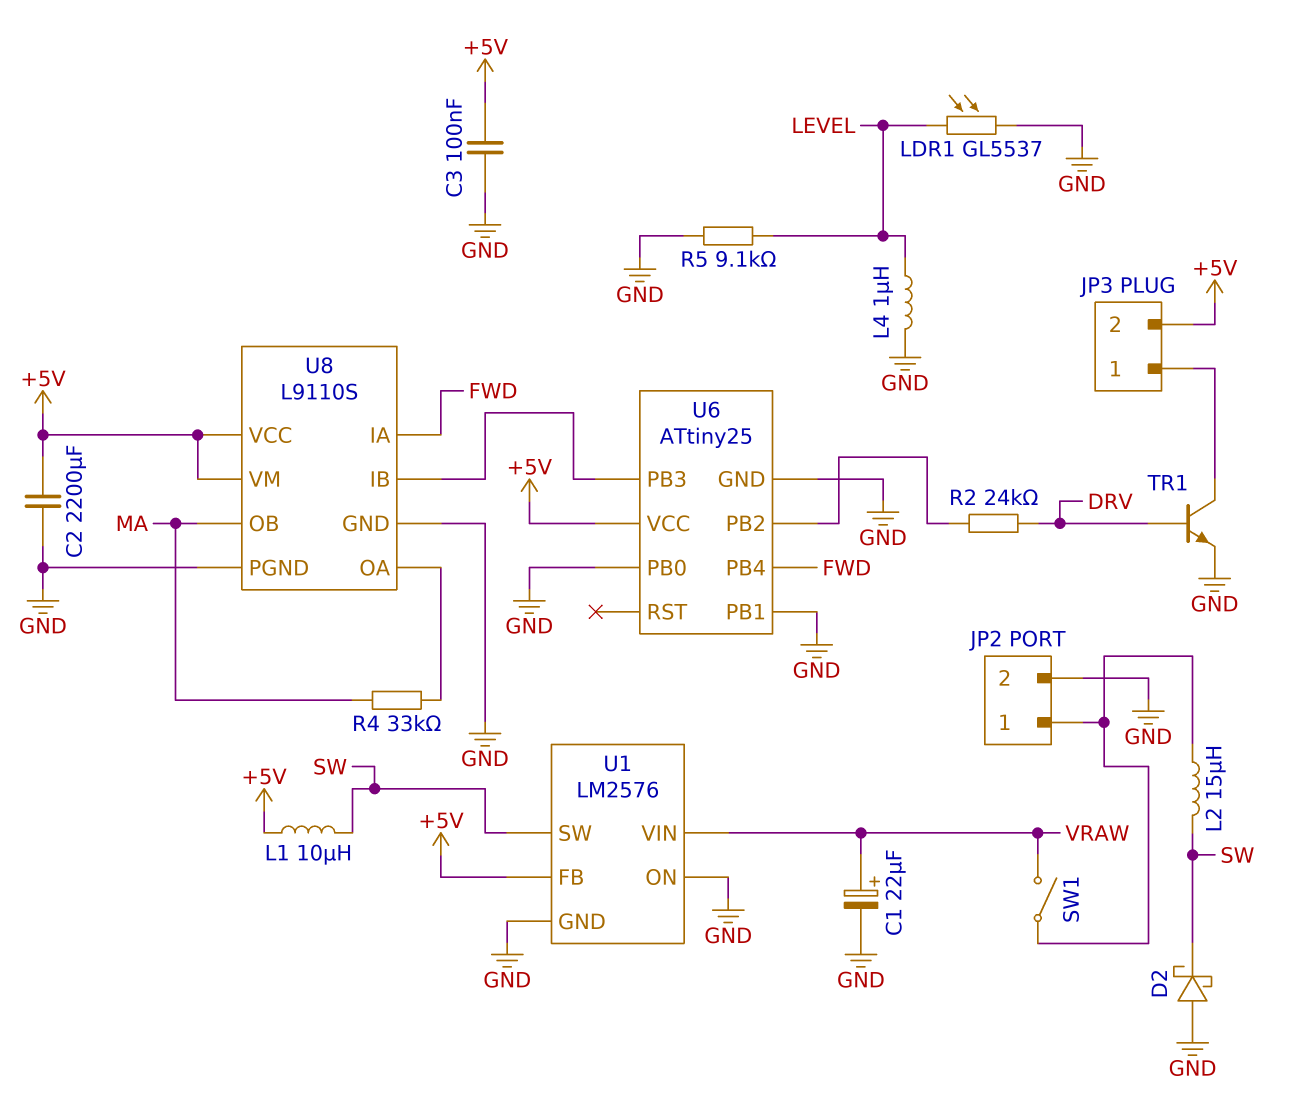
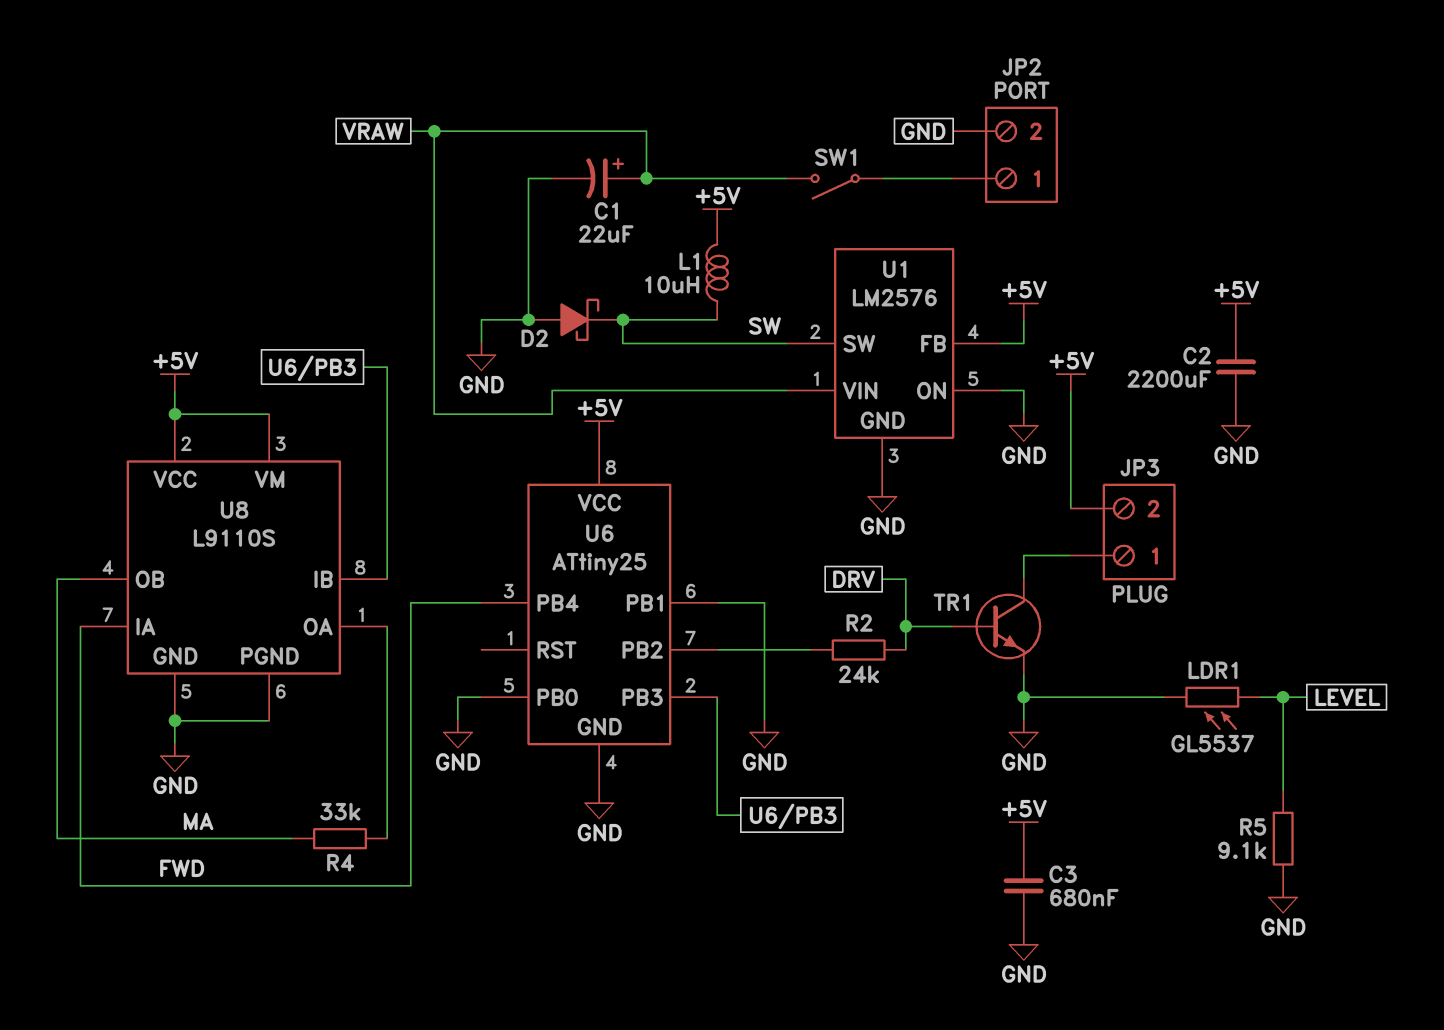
C3: 100nF (+5V, GND) -> 680nF (+5V, GND)
L2: 15uH (JP2/1, SW) -> none
L4: 1uH (GND, LEVEL) -> none

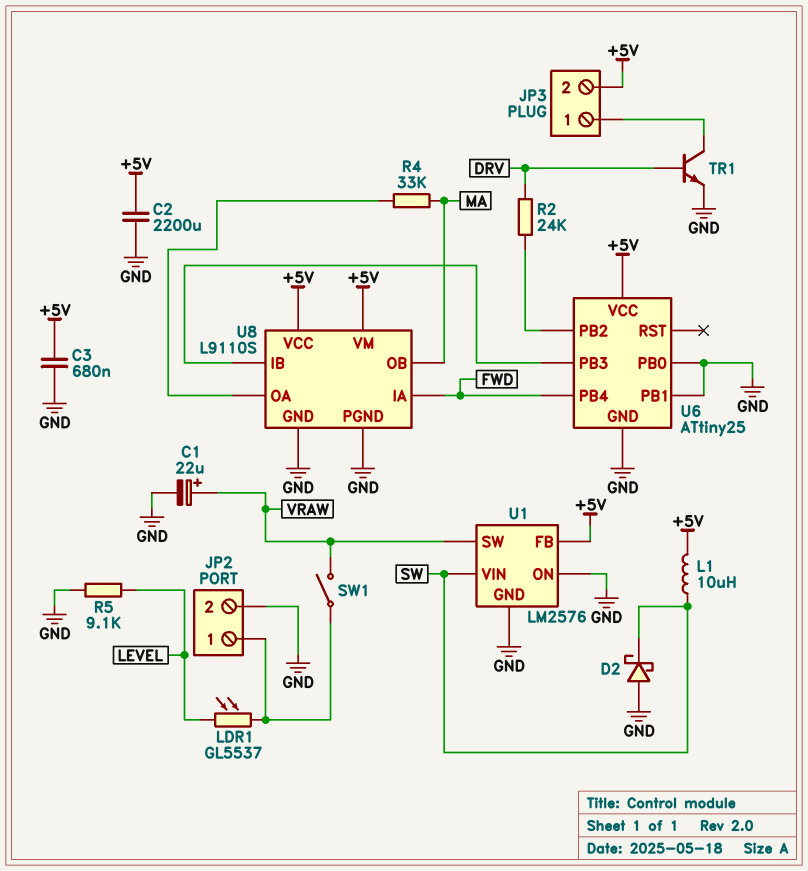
LDR1: GL5537 (GND, LEVEL) -> GL5537 (JP2/1, LEVEL)
U1 pin SW: SW -> VRAW
U1 pin VIN: VRAW -> SW

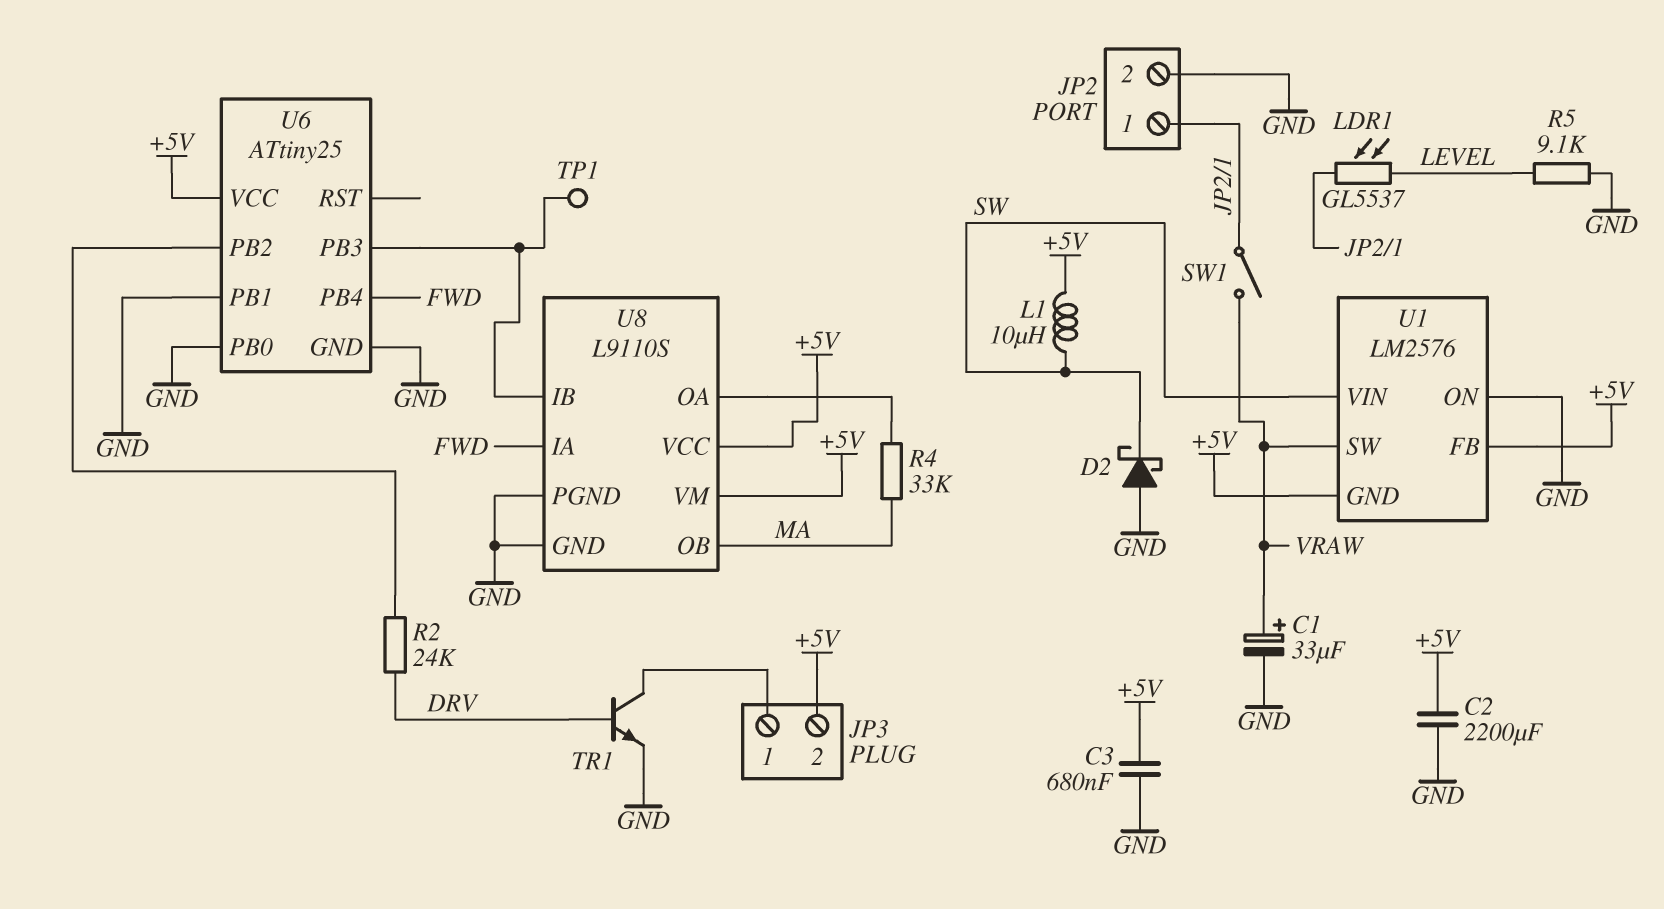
C1: 22uF (plus VRAW, minus GND) -> 33uF (plus VRAW, minus GND)
TP1: none -> test point (U6/PB3)
U1 pin GND: GND -> +5V

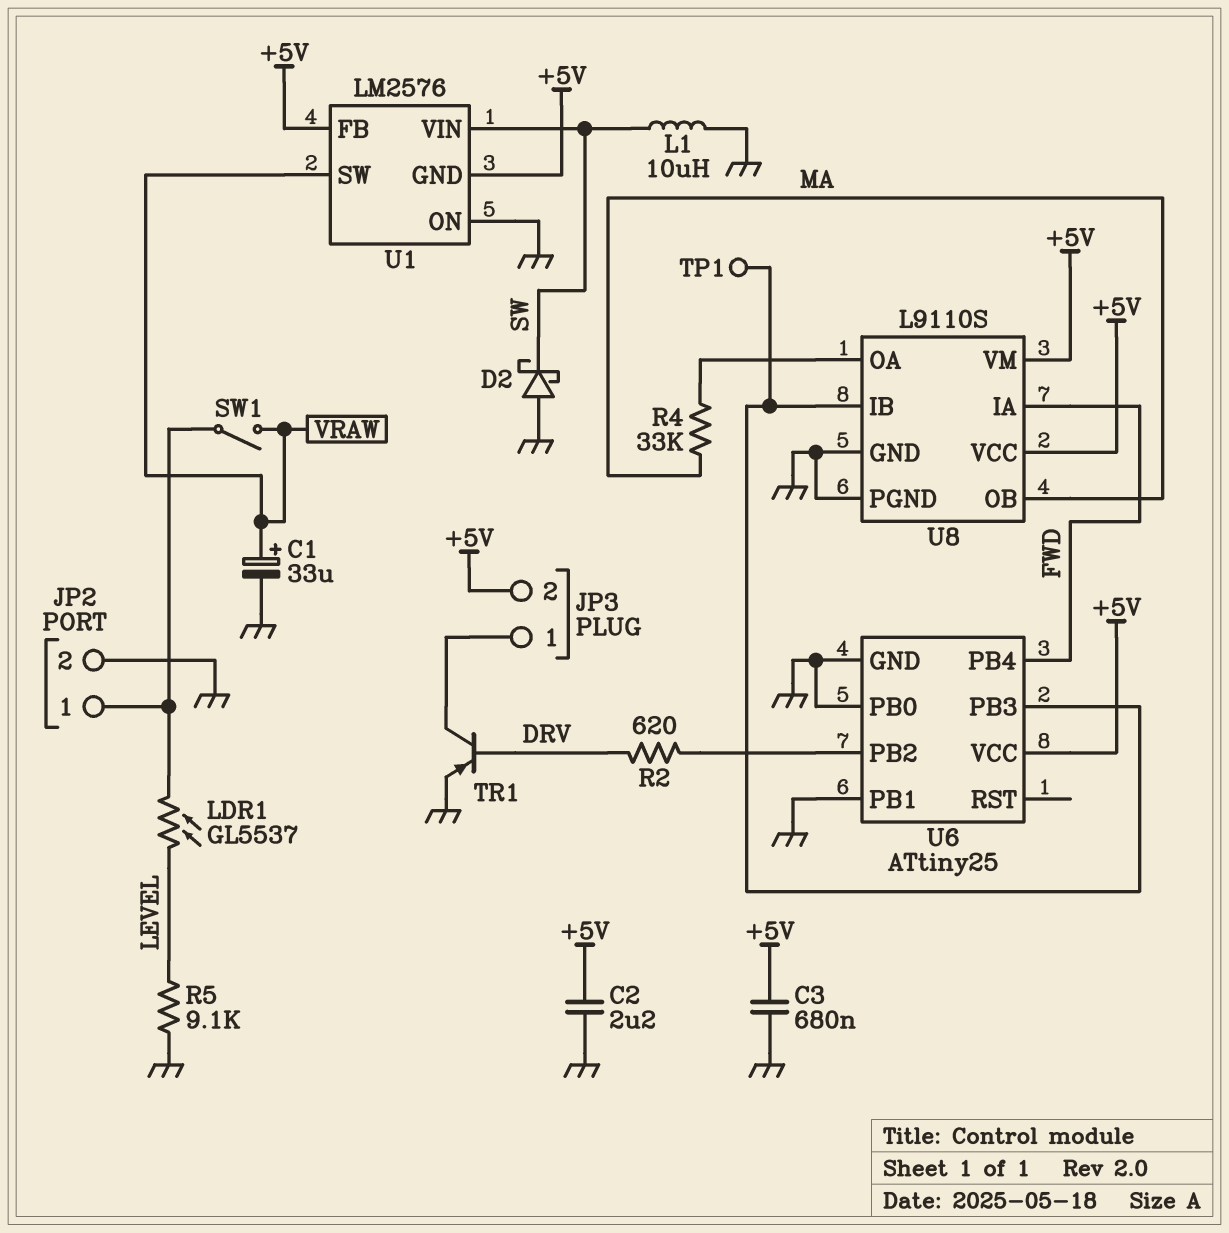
C2: 2200uF (+5V, GND) -> 2.2uF (+5V, GND)
L1: 10uH (+5V, SW) -> 10uH (GND, SW)
R2: 24k (DRV, U6/PB2) -> 620 (DRV, U6/PB2)
TR1: NPN (B DRV, C JP3/1, E GND) -> PNP (B DRV, C JP3/1, E GND)

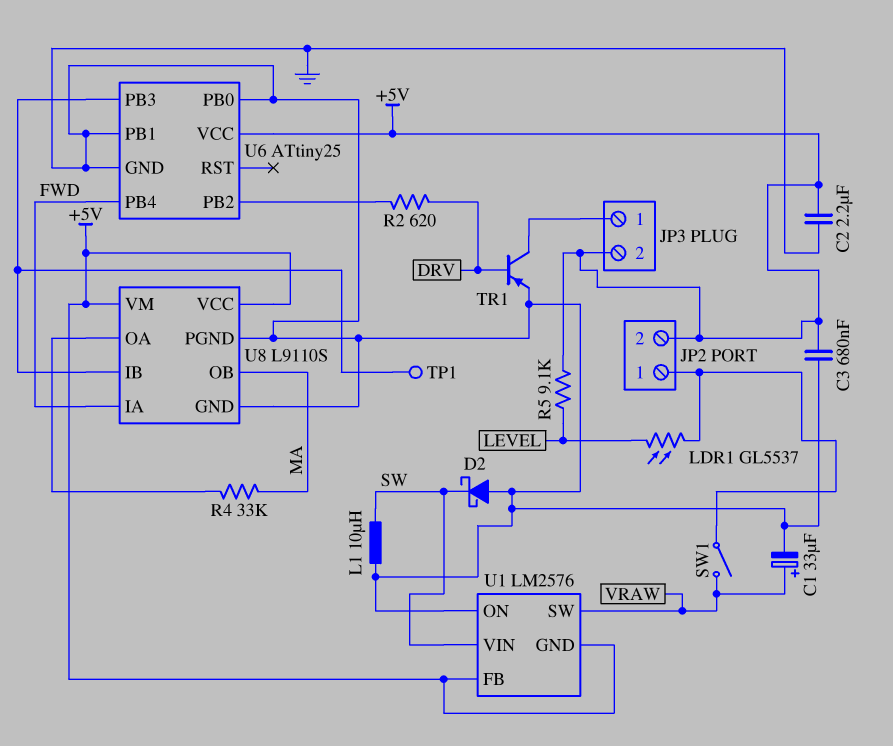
JP2 pin 2: GND -> +5V
R5: 9.1k (GND, LEVEL) -> 9.1k (+5V, LEVEL)

